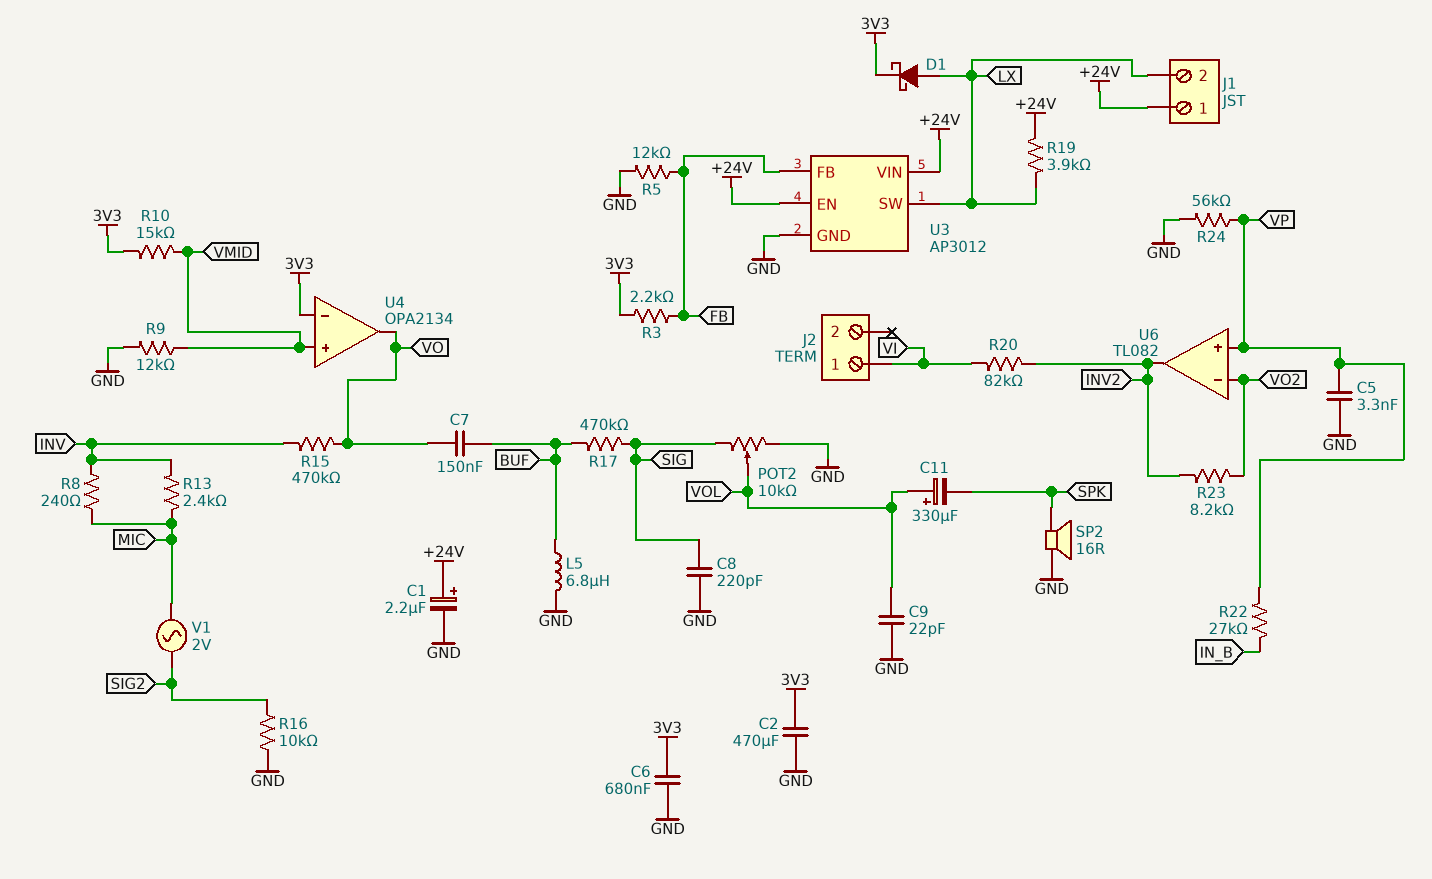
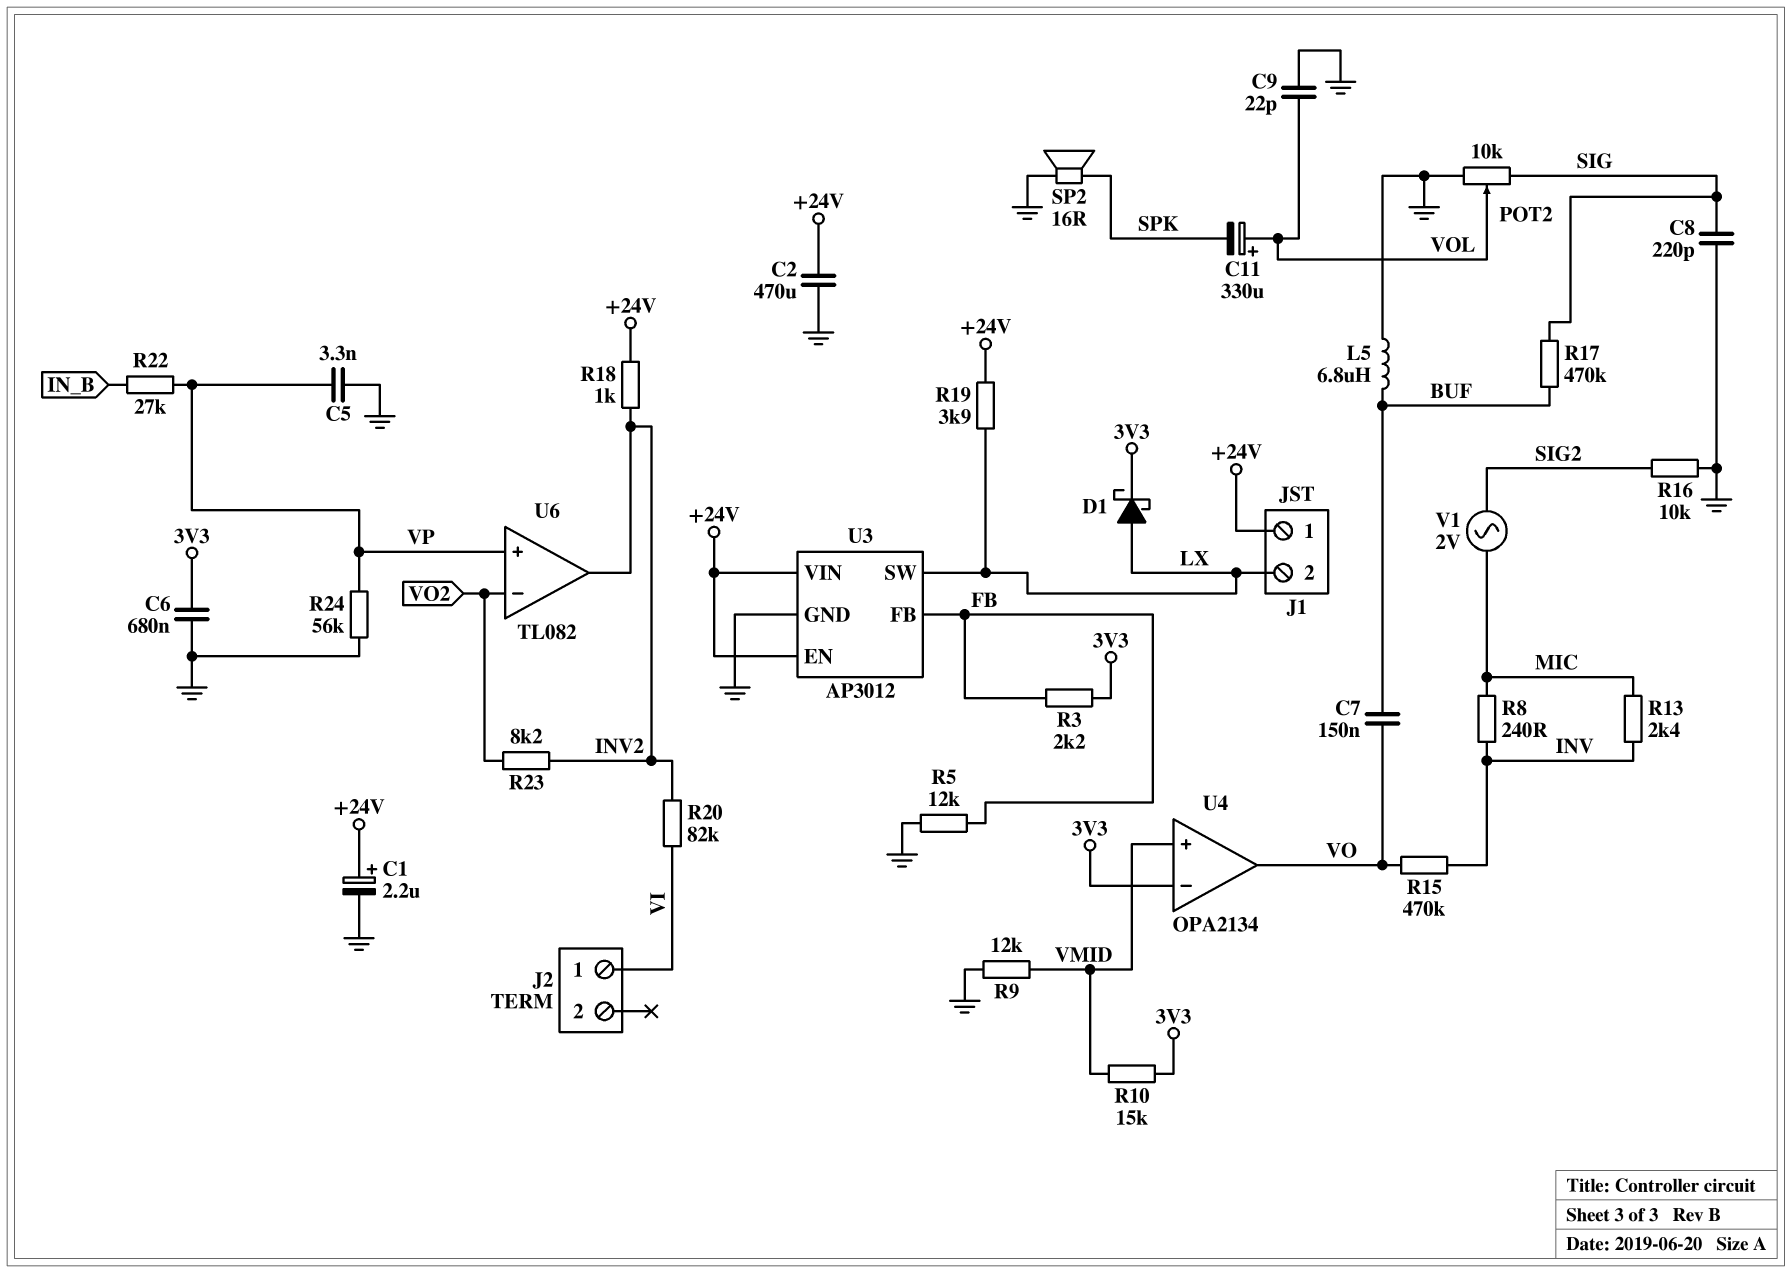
C2: 470uF (3V3, GND) -> 470uF (+24V, GND)
R18: none -> 1k (+24V, INV2)

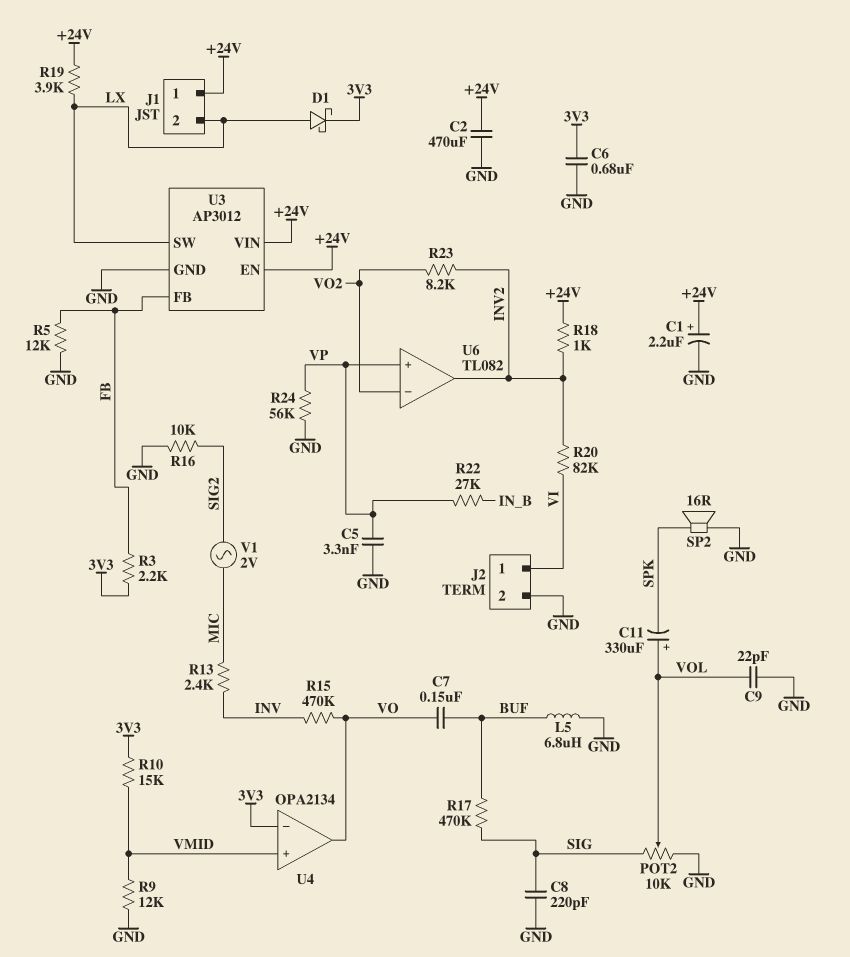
J2 pin 2: none -> GND
R8: 240 (INV, MIC) -> none

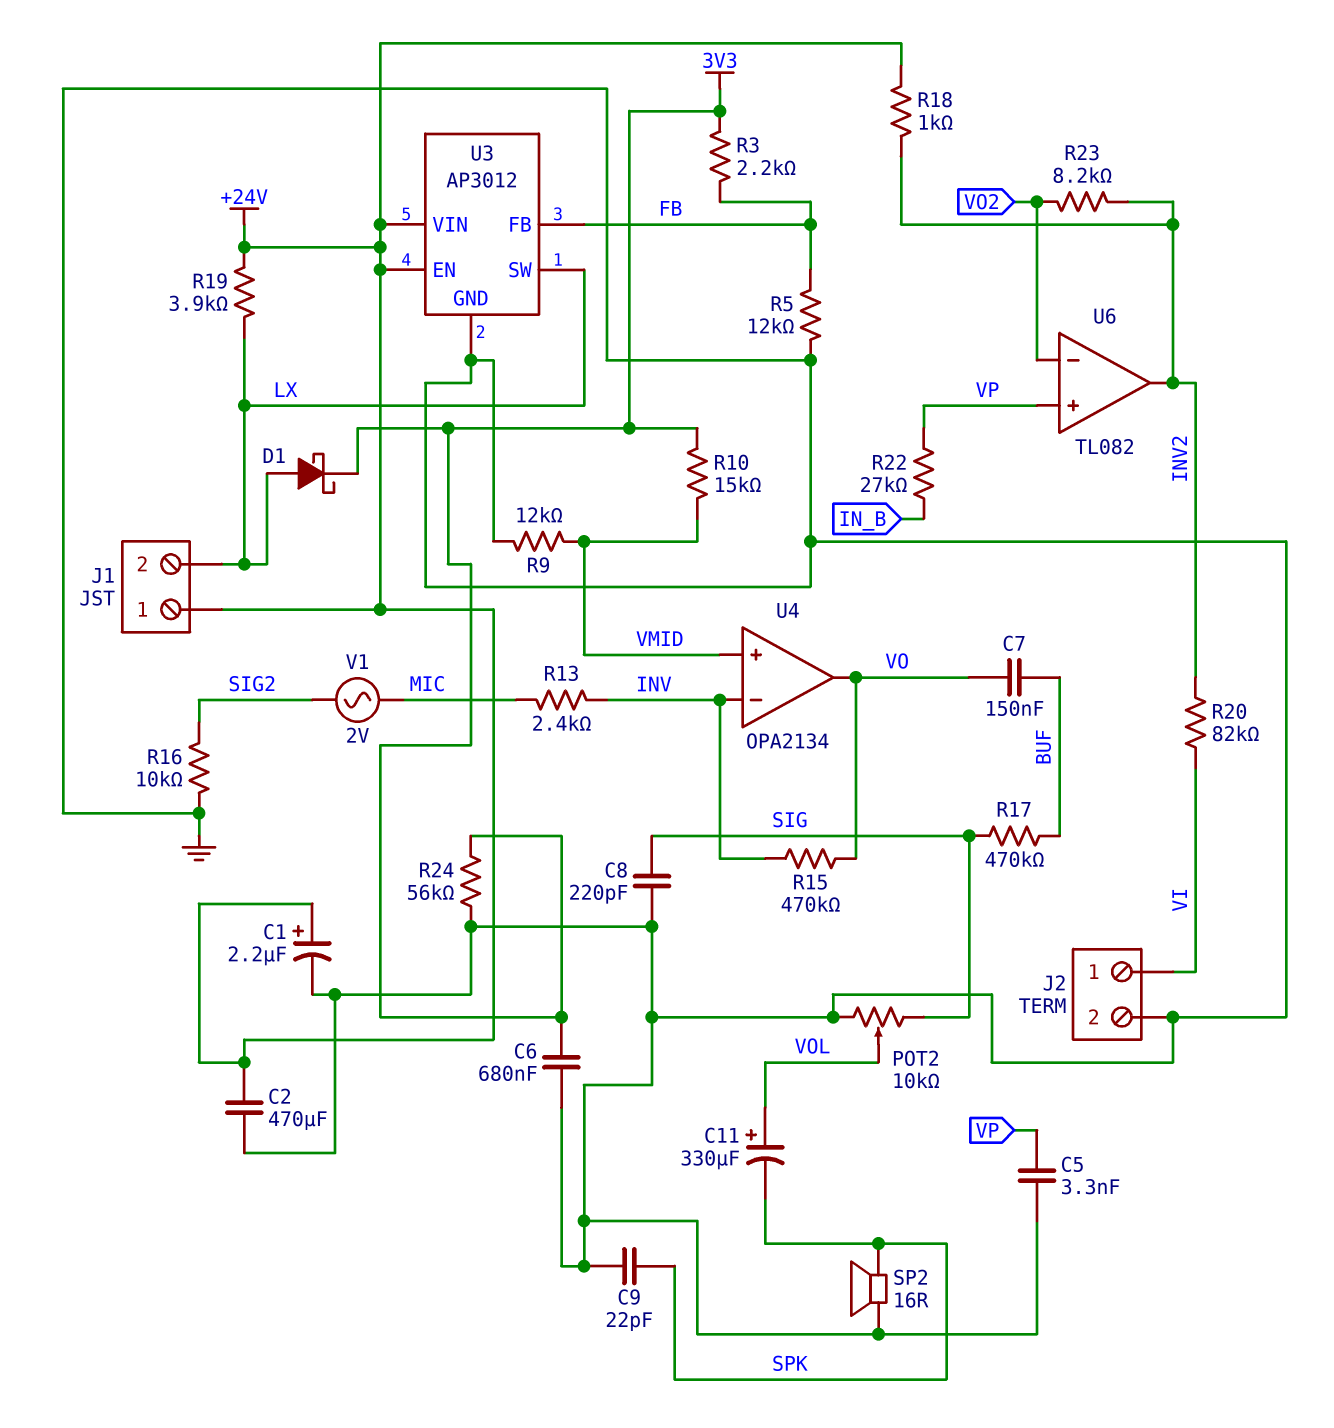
C9: 22pF (GND, VOL) -> 22pF (GND, SPK)
L5: 6.8uH (BUF, GND) -> none
R24: 56k (GND, VP) -> 56k (3V3, GND)
U4 pin in-: 3V3 -> INV

